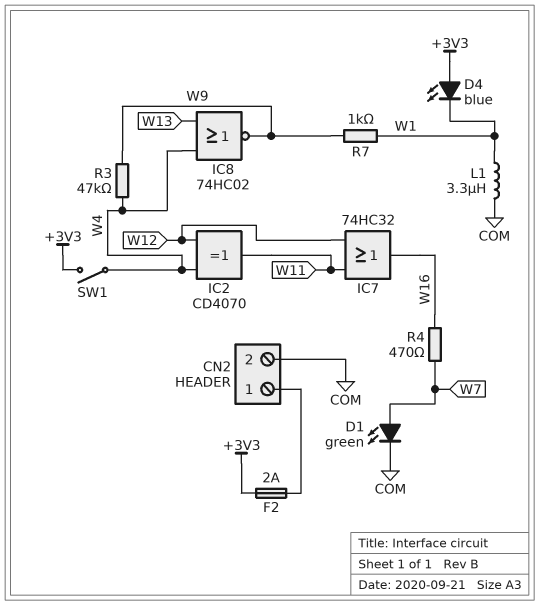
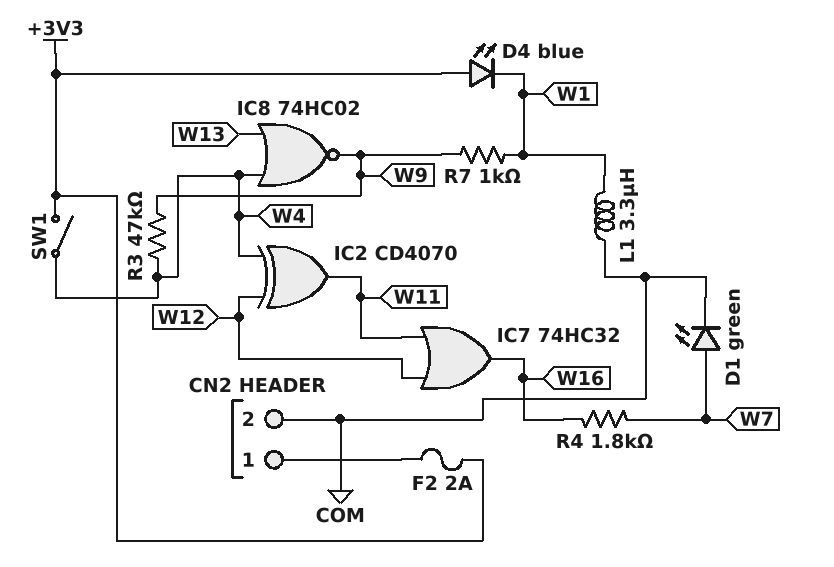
R4: 470 (W7, W16) -> 1.8k (W7, W16)

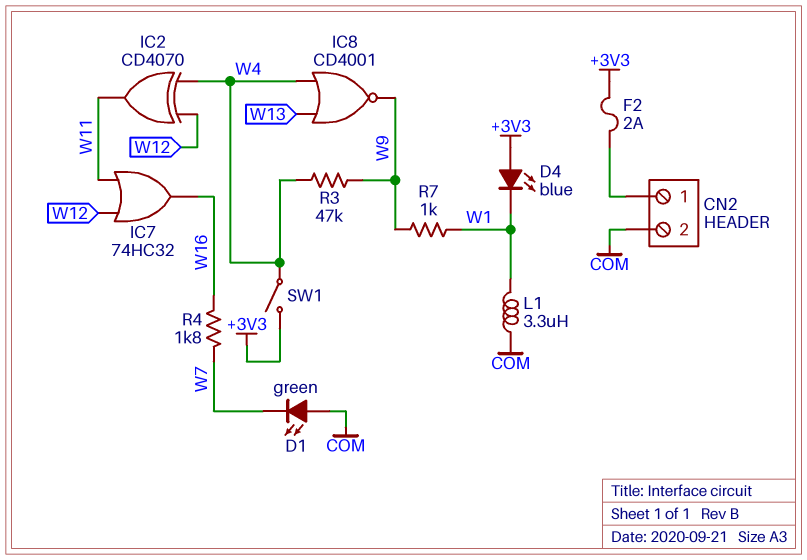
D1: LED green (A W7, K COM) -> LED green (A COM, K W7)
IC8: NOR 74HC02 (in W4, in W13, out W9) -> NOR CD4001 (in W4, in W13, out W9)

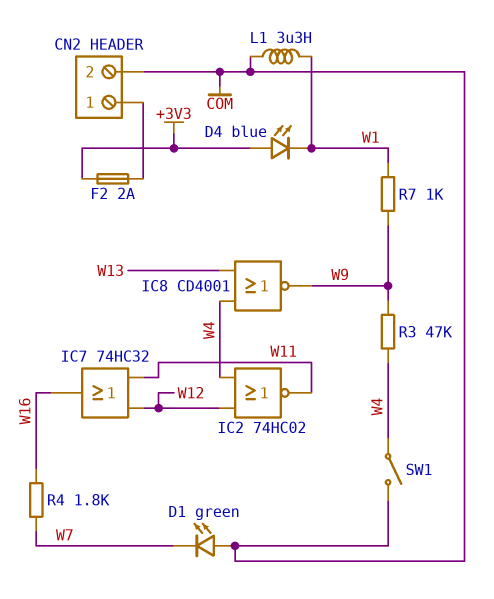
IC2: XOR CD4070 (in W4, in W12, out W11) -> NOR 74HC02 (in W4, in W12, out W11)
SW1: switch (+3V3, W4) -> switch (COM, W4)

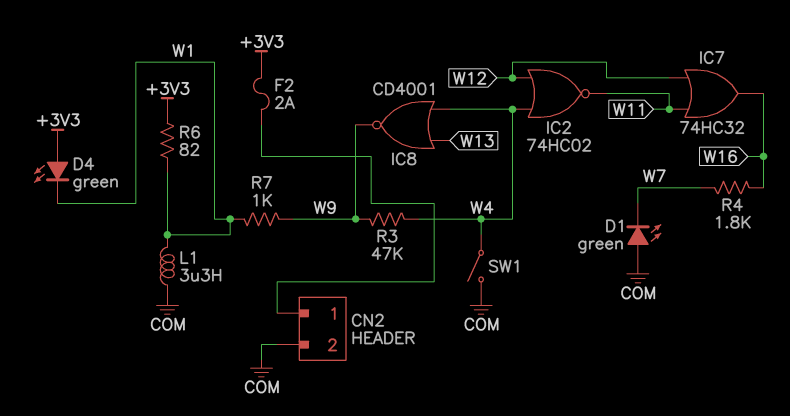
D4: LED blue (A +3V3, K W1) -> LED green (A +3V3, K W1)
R6: none -> 82 (+3V3, W1)

